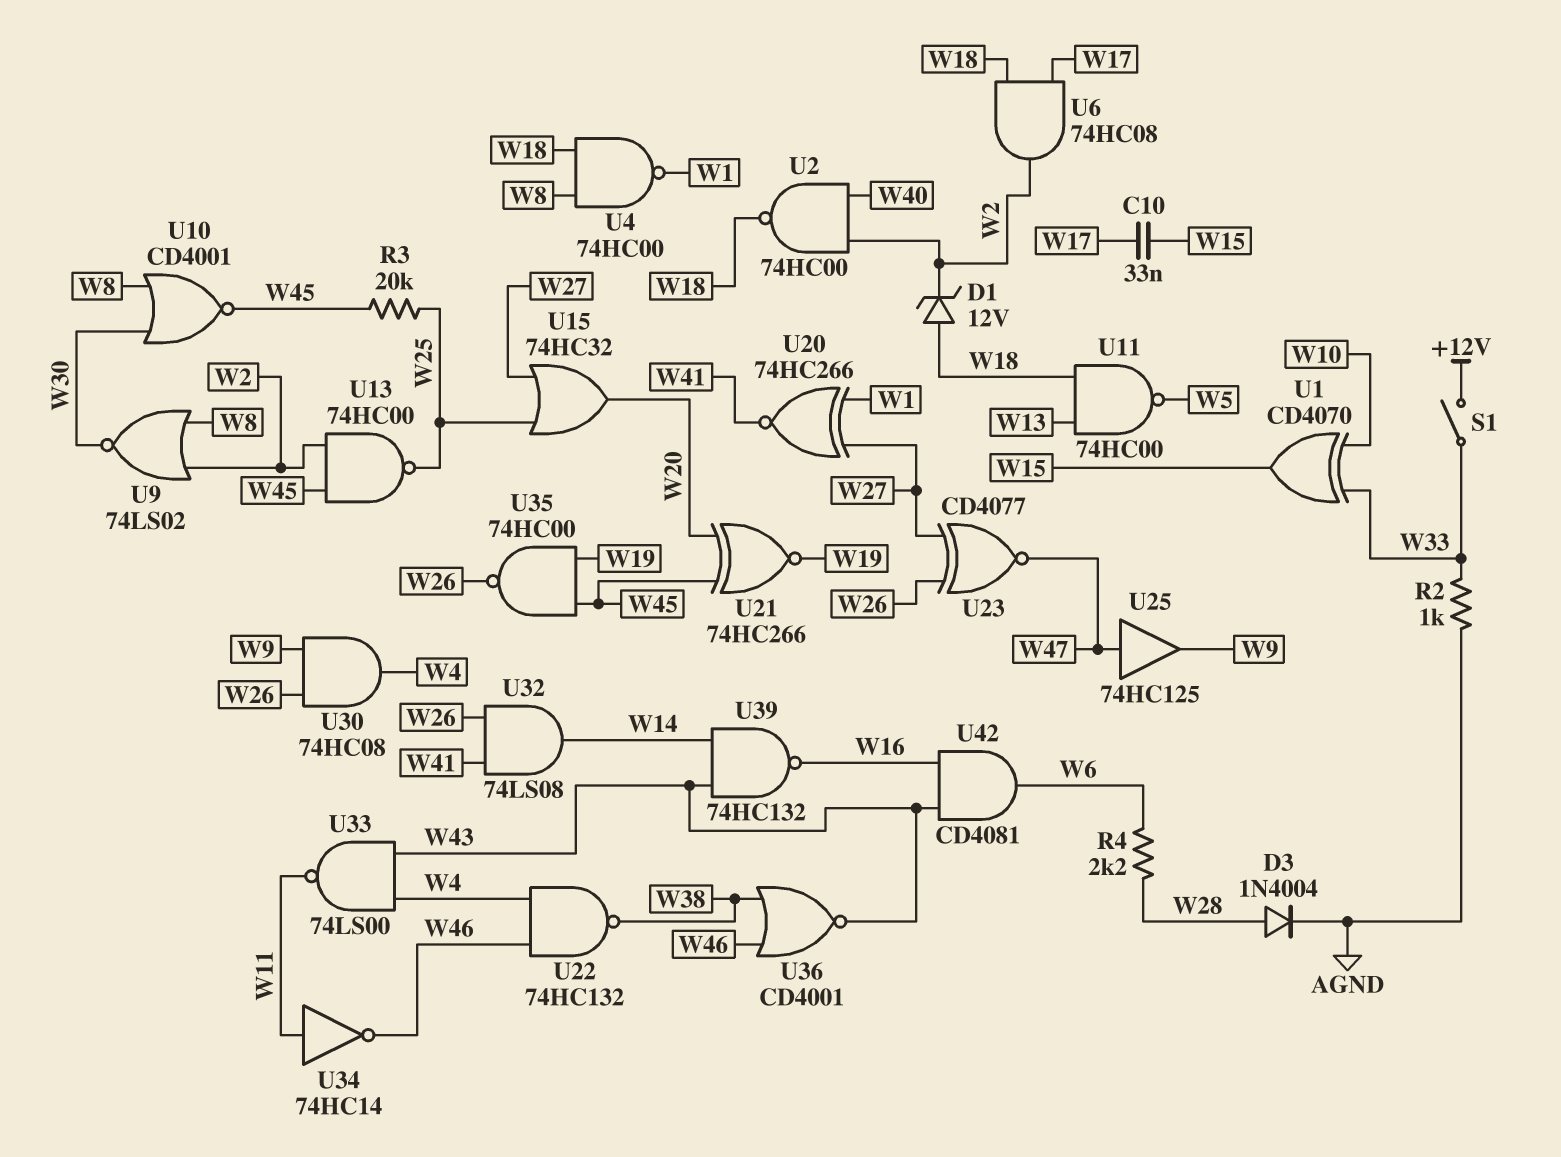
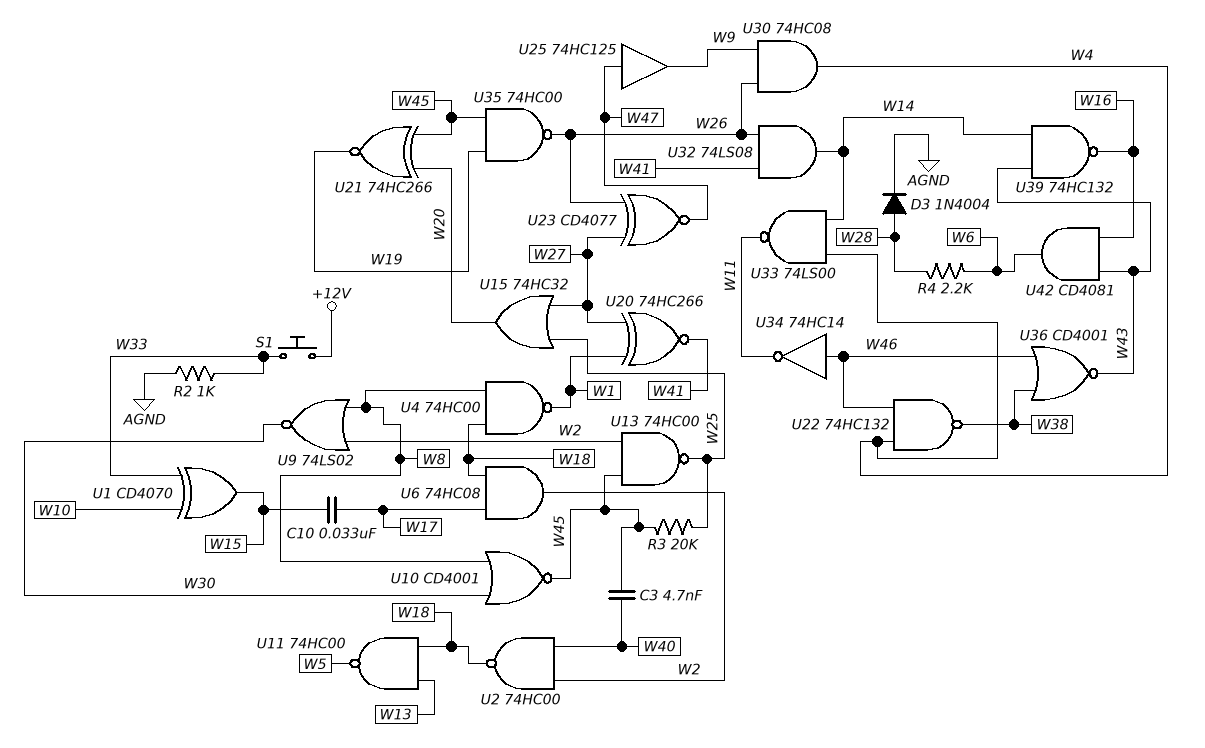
C3: none -> 4.7nF (W40, W45)
D1: zener 12V (A W18, K W2) -> none
S1: switch (+12V, W33) -> button (+12V, W33)
U33: NAND 74LS00 (in W4, in W43, out W11) -> NAND 74LS00 (in W4, in W14, out W11)
U34: NOT 74HC14 (in W11, out W46) -> NOT 74HC14 (in W46, out W11)

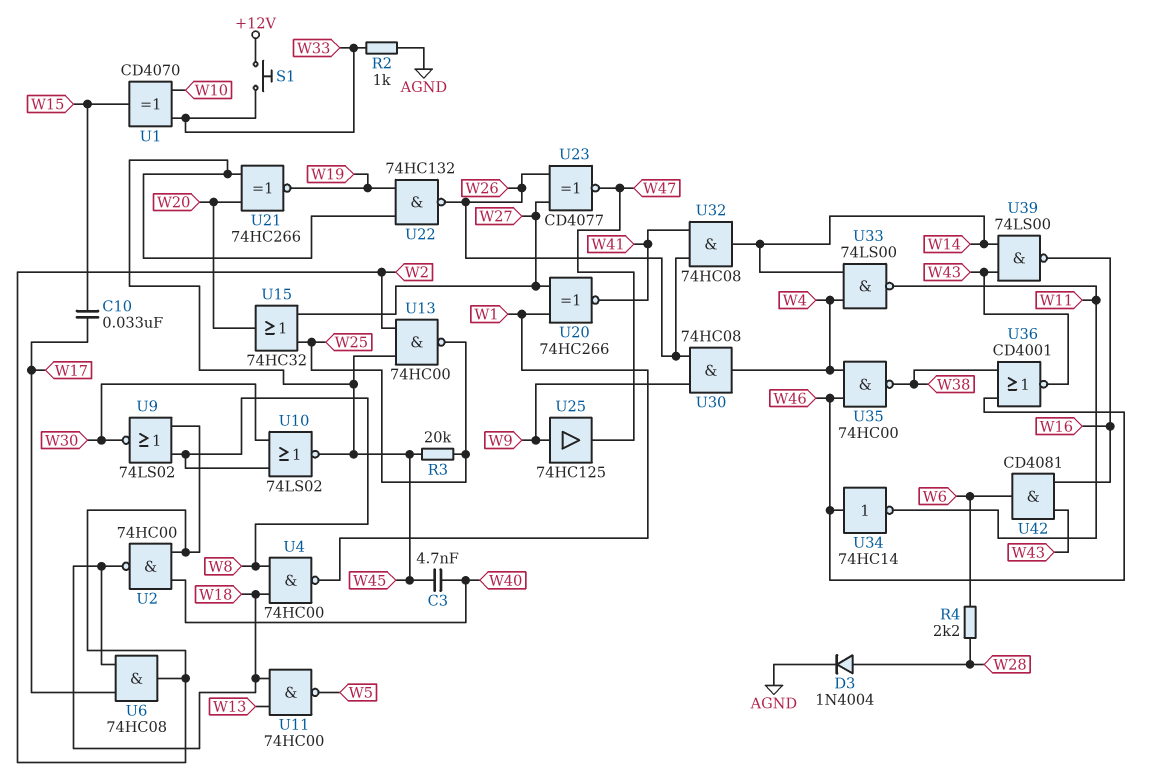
U10: NOR CD4001 (in W8, in W30, out W45) -> NOR 74LS02 (in W8, in W30, out W45)
U22: NAND 74HC132 (in W4, in W46, out W38) -> NAND 74HC132 (in W19, in W45, out W26)
U25: buffer 74HC125 (in W47, out W9) -> buffer 74HC125 (in W9, out W47)
U32: AND 74LS08 (in W26, in W41, out W14) -> AND 74HC08 (in W26, in W41, out W14)
U35: NAND 74HC00 (in W19, in W45, out W26) -> NAND 74HC00 (in W4, in W46, out W38)
U39: NAND 74HC132 (in W14, in W43, out W16) -> NAND 74LS00 (in W14, in W43, out W16)

